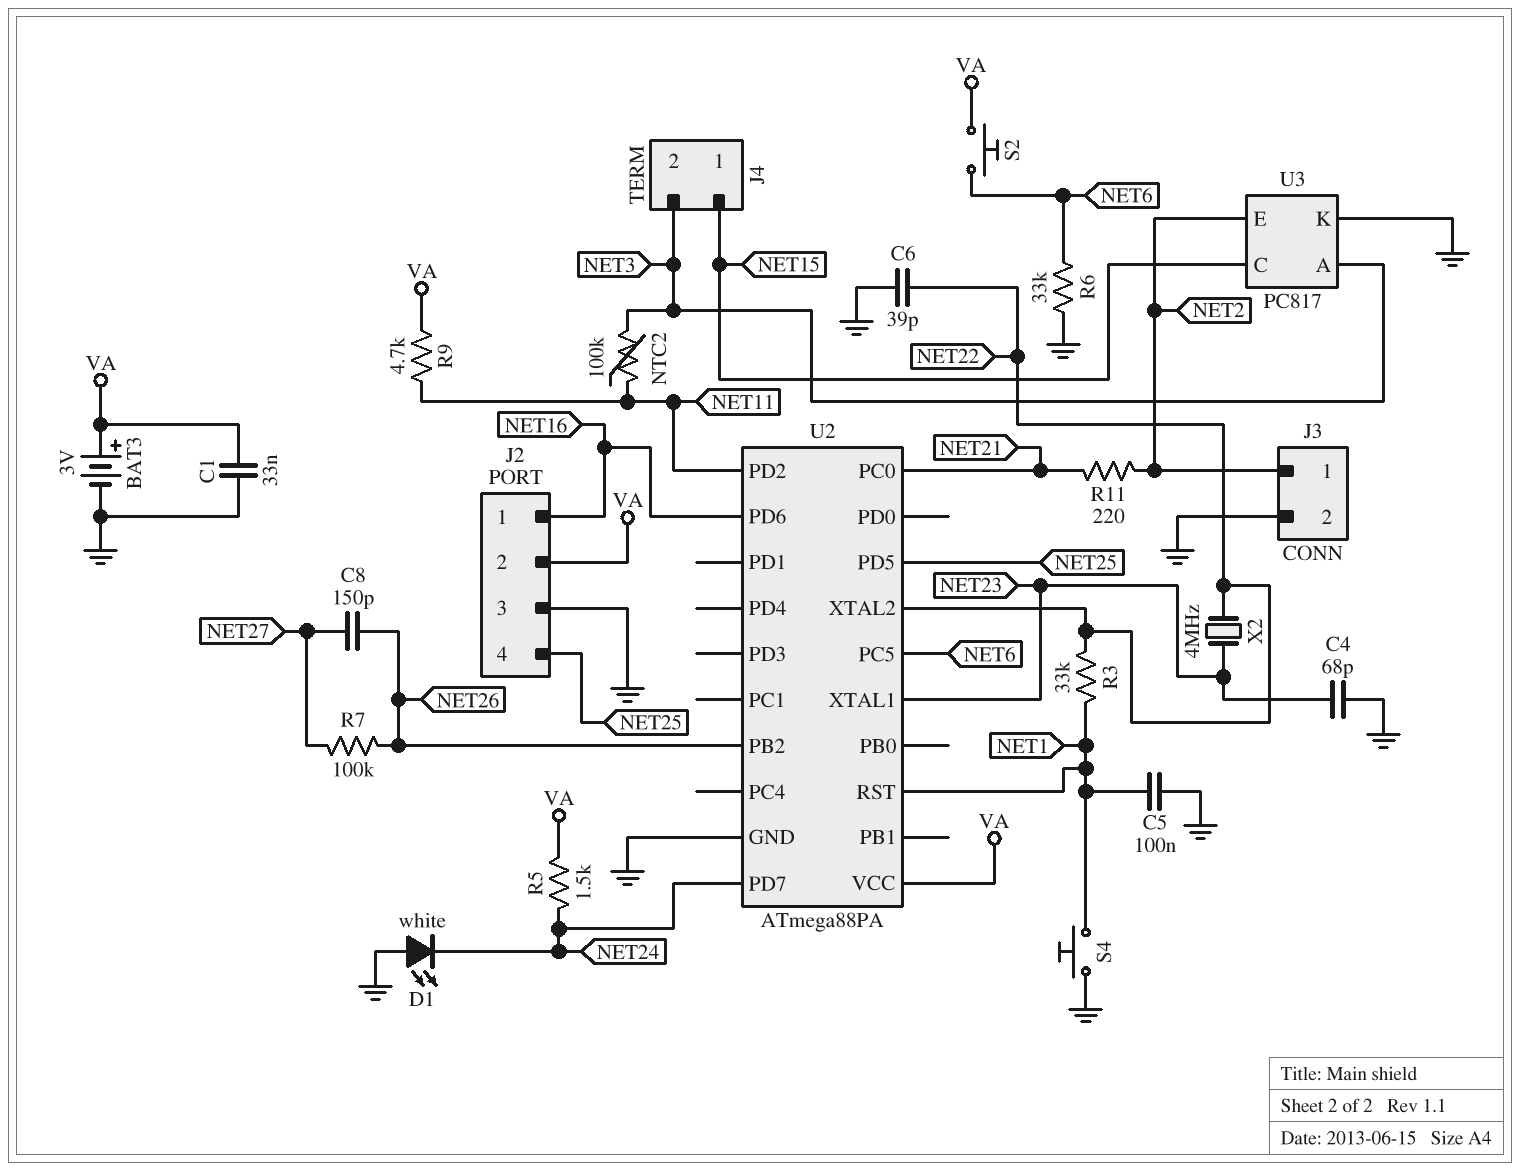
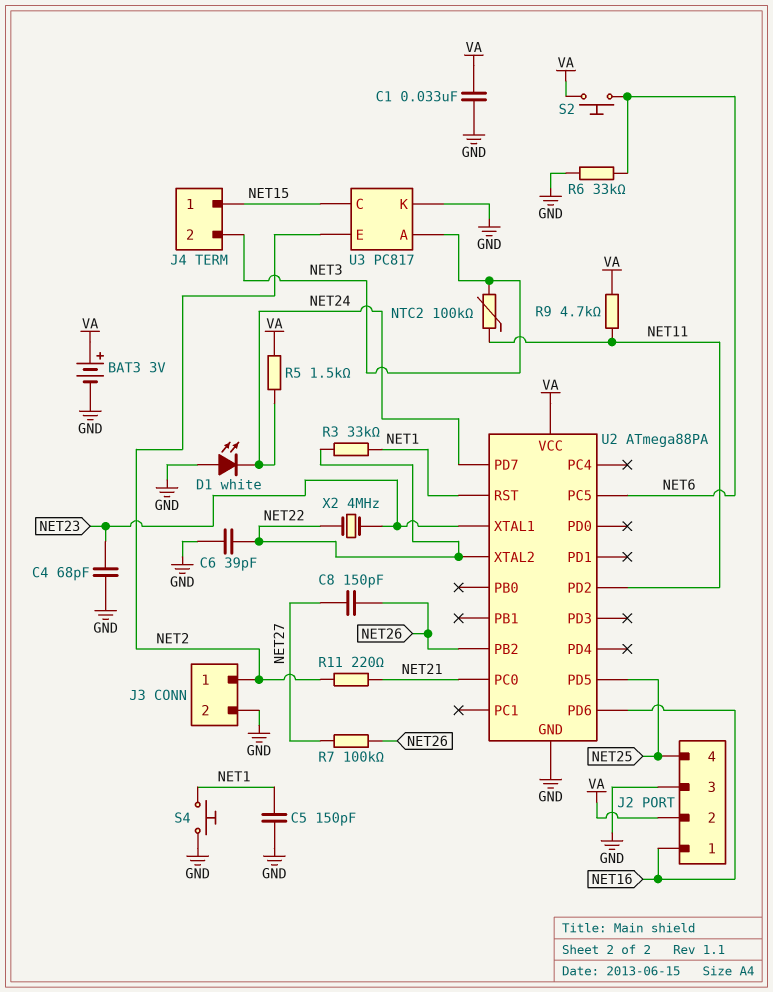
C5: 100nF (GND, NET1) -> 150pF (GND, NET1)

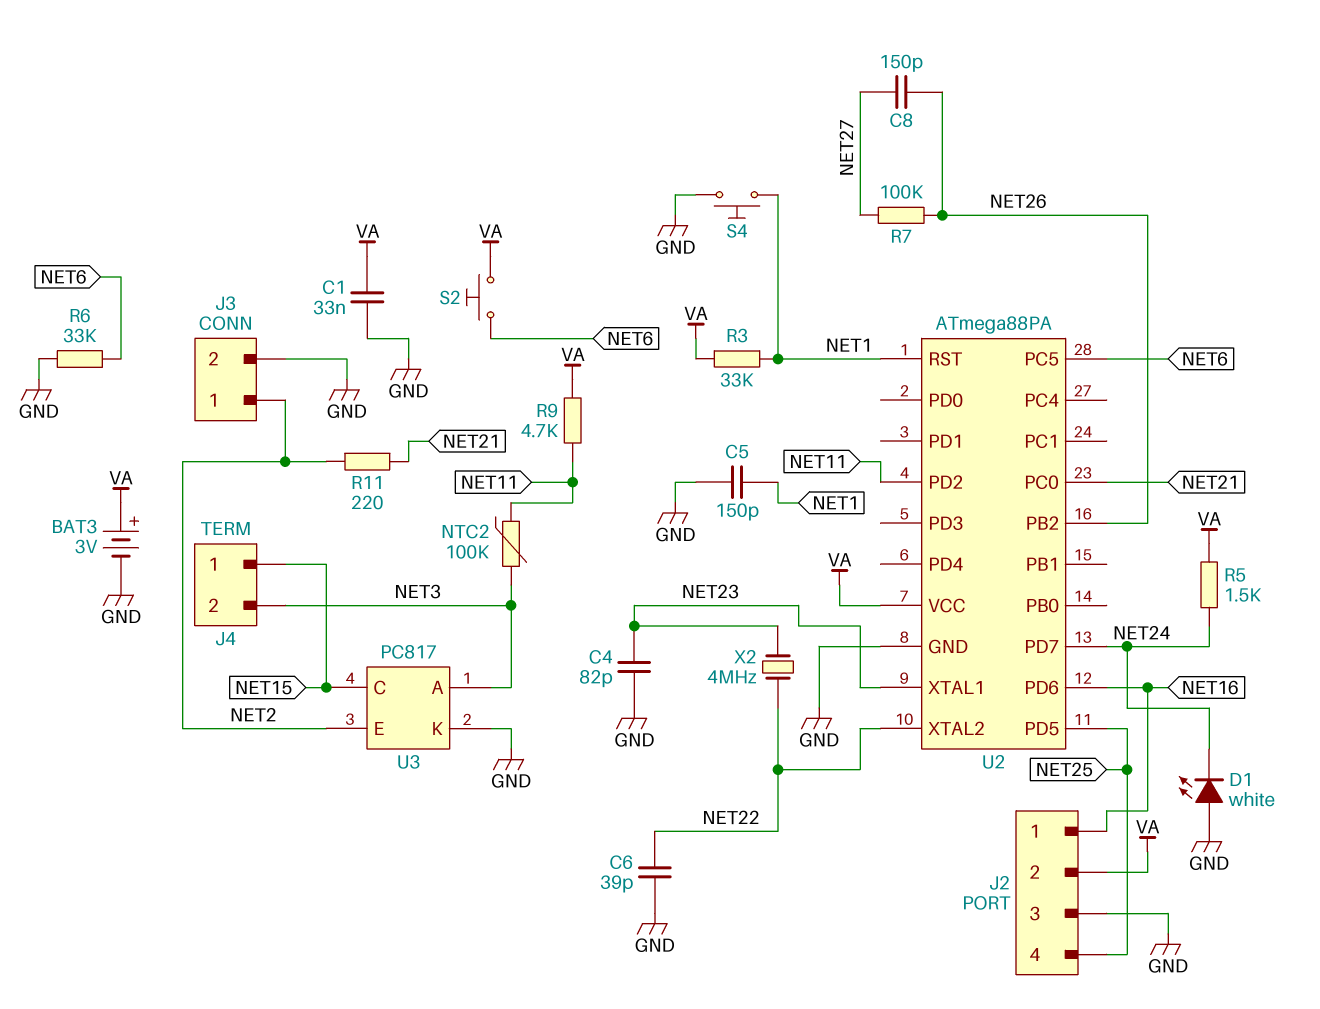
C4: 68pF (GND, NET23) -> 82pF (GND, NET23)
R3: 33k (NET1, NET22) -> 33k (NET1, VA)

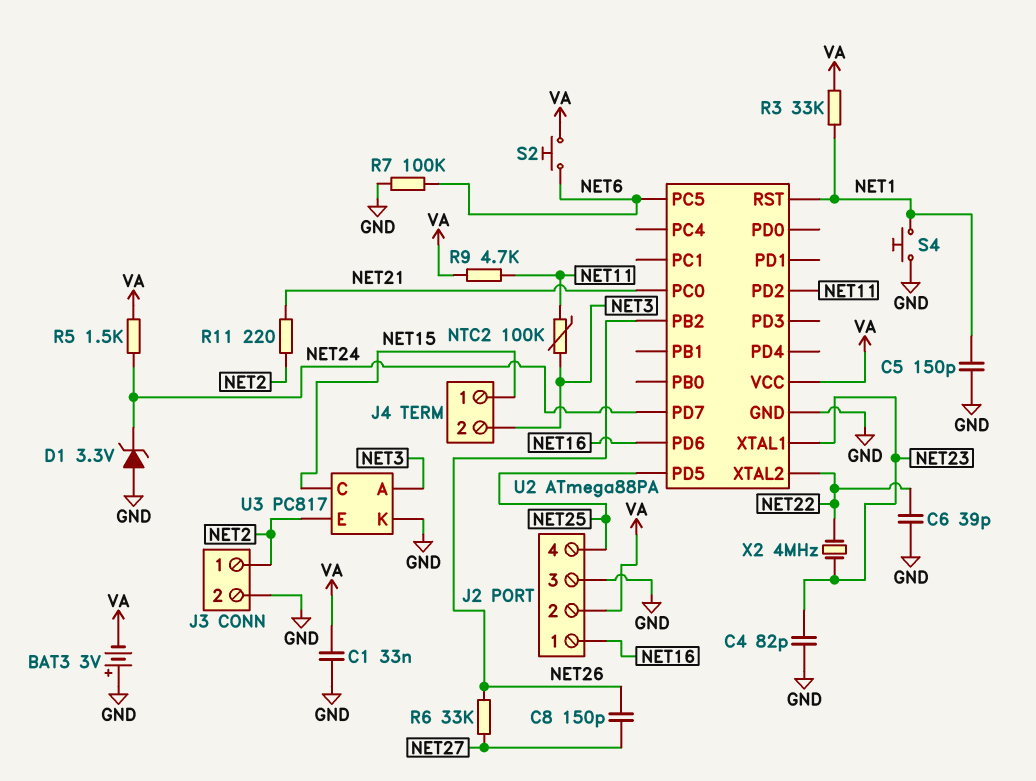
BAT3: 3V (plus VA, minus GND) -> 3V (plus GND, minus VA)
D1: LED white (A GND, K NET24) -> zener 3.3V (A GND, K NET24)
R6: 33k (GND, NET6) -> 33k (NET26, NET27)
R7: 100k (NET26, NET27) -> 100k (GND, NET6)

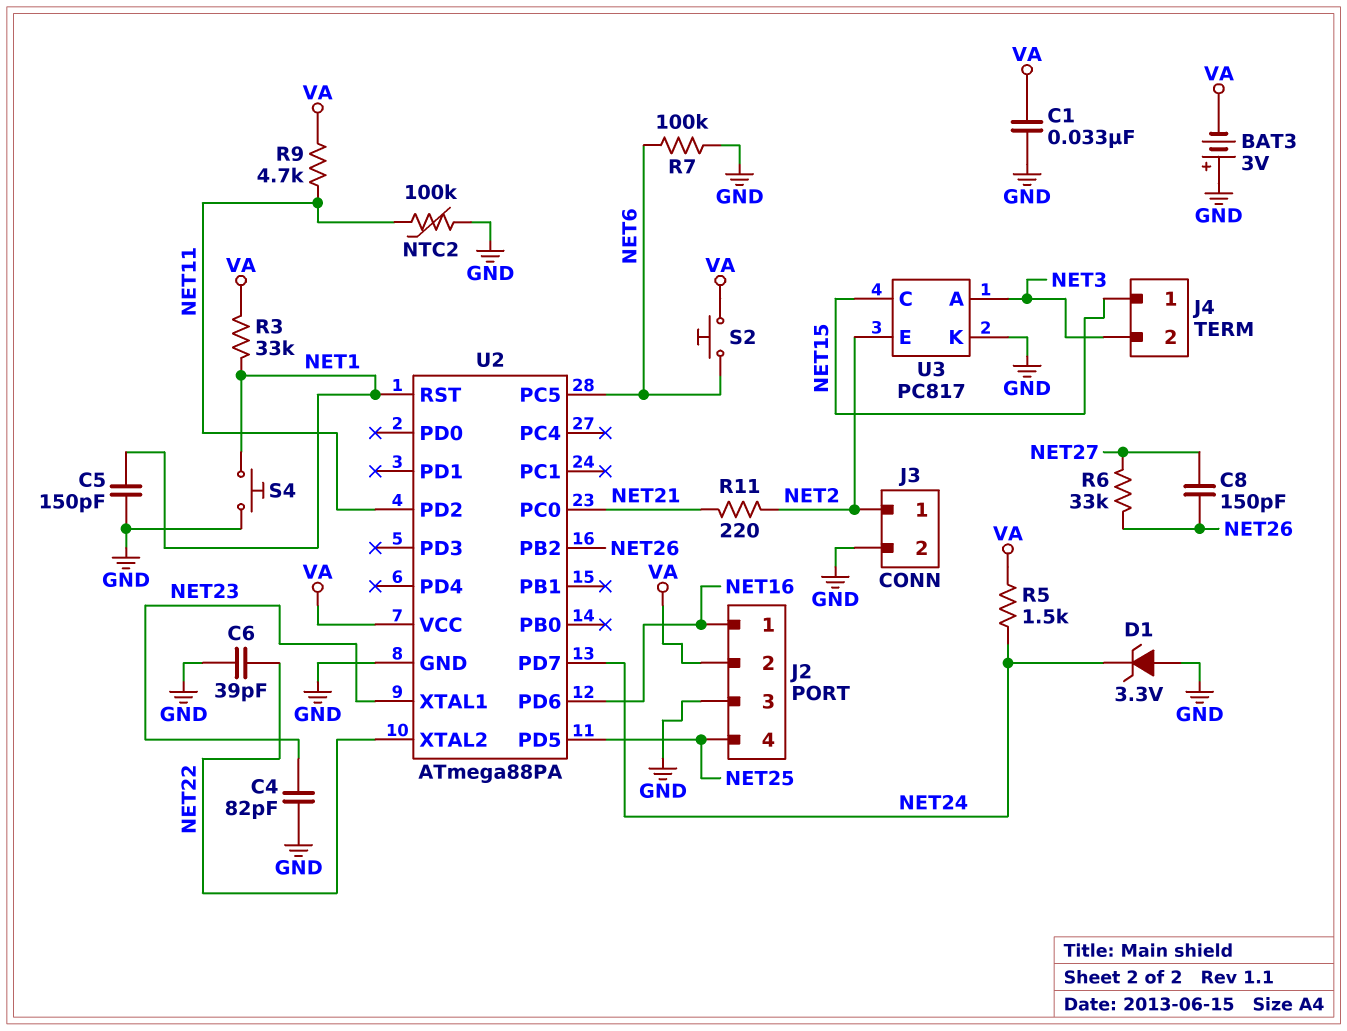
NTC2: 100k (NET3, NET11) -> 100k (GND, NET11)
X2: 4MHz (NET22, NET23) -> none

